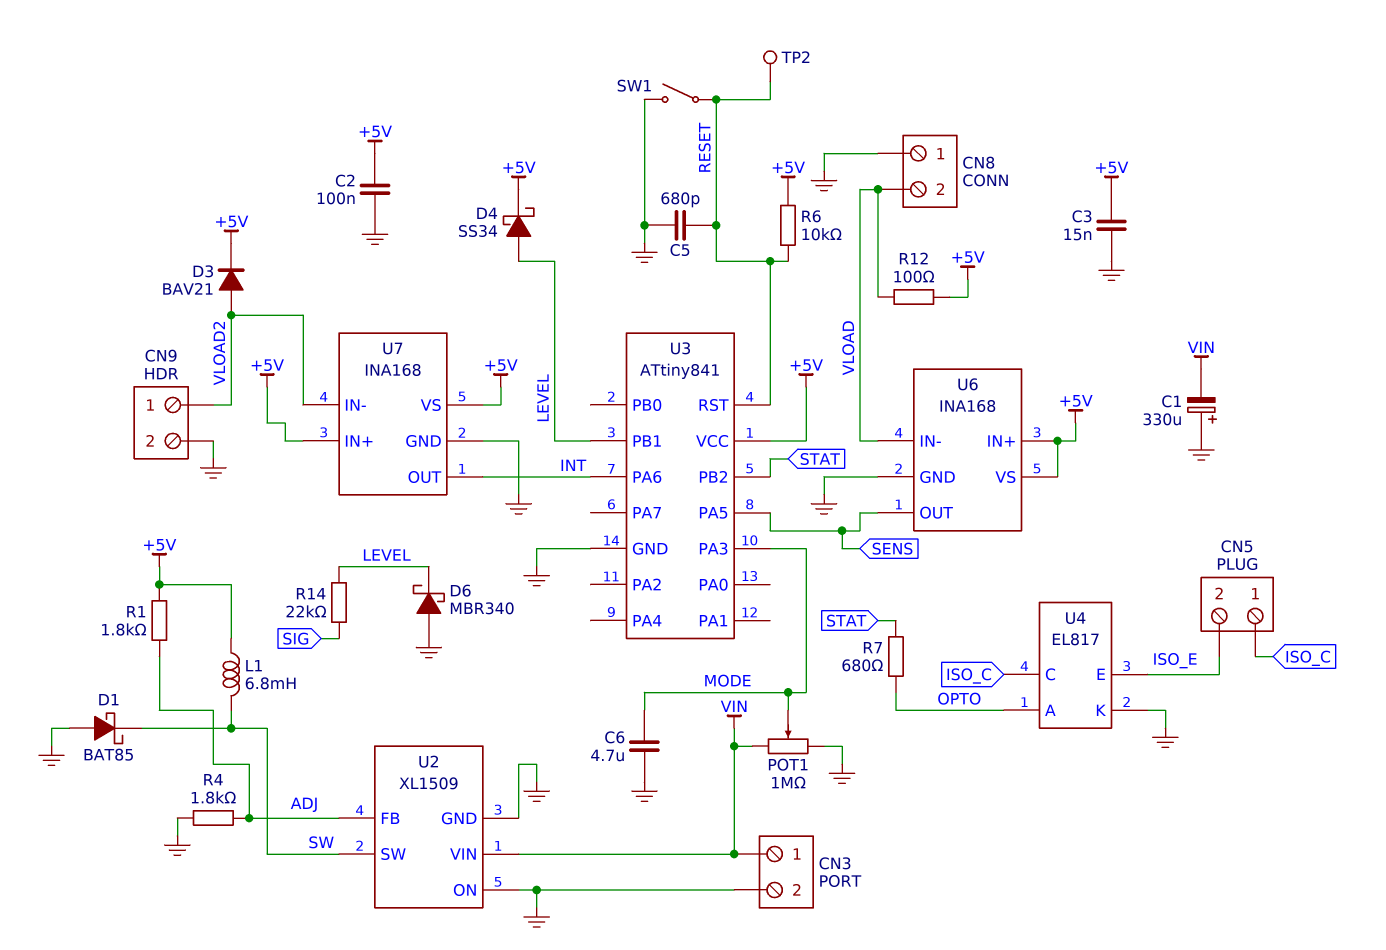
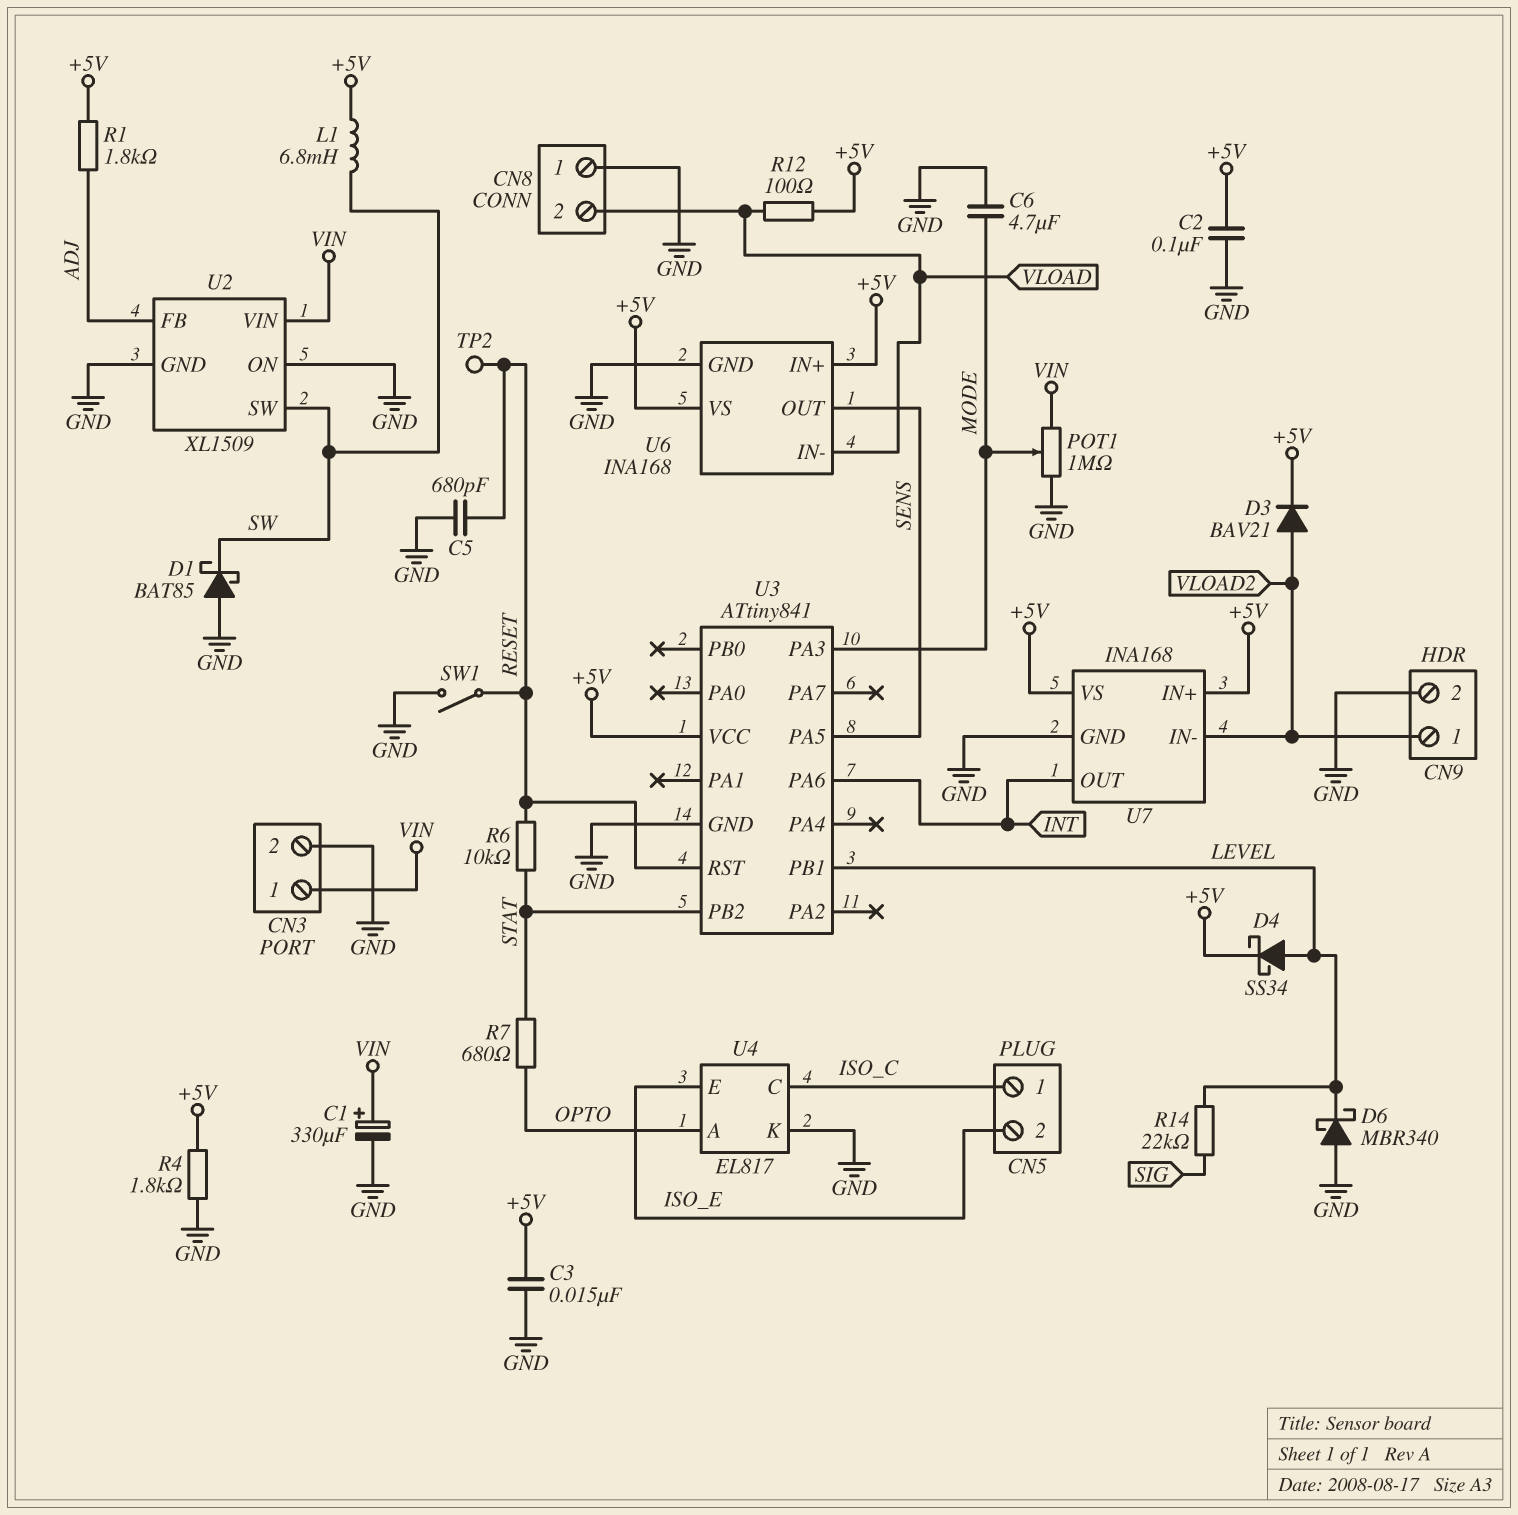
C1: 330uF (plus GND, minus VIN) -> 330uF (plus VIN, minus GND)
R4: 1.8k (ADJ, GND) -> 1.8k (+5V, GND)
R6: 10k (+5V, RESET) -> 10k (RESET, STAT)

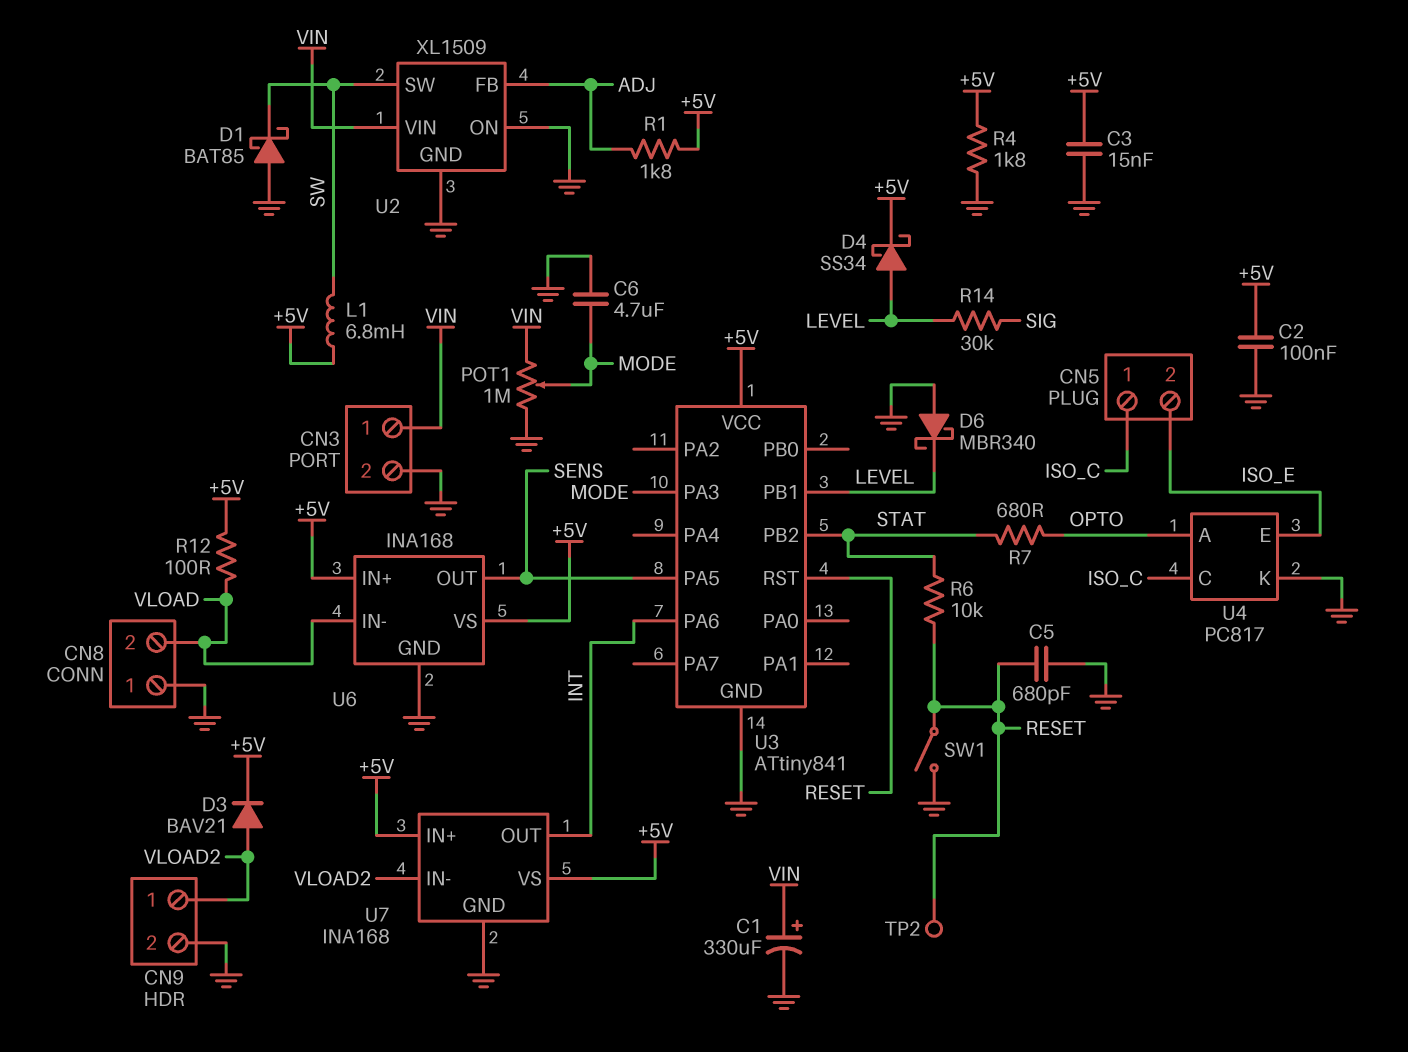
R14: 22k (LEVEL, SIG) -> 30k (LEVEL, SIG)
U4: EL817 -> PC817

